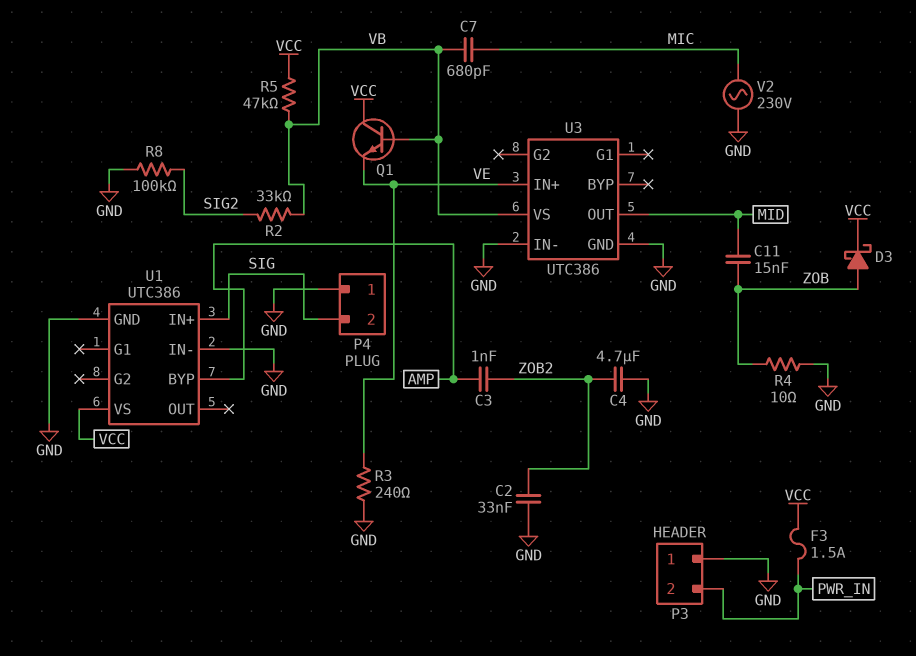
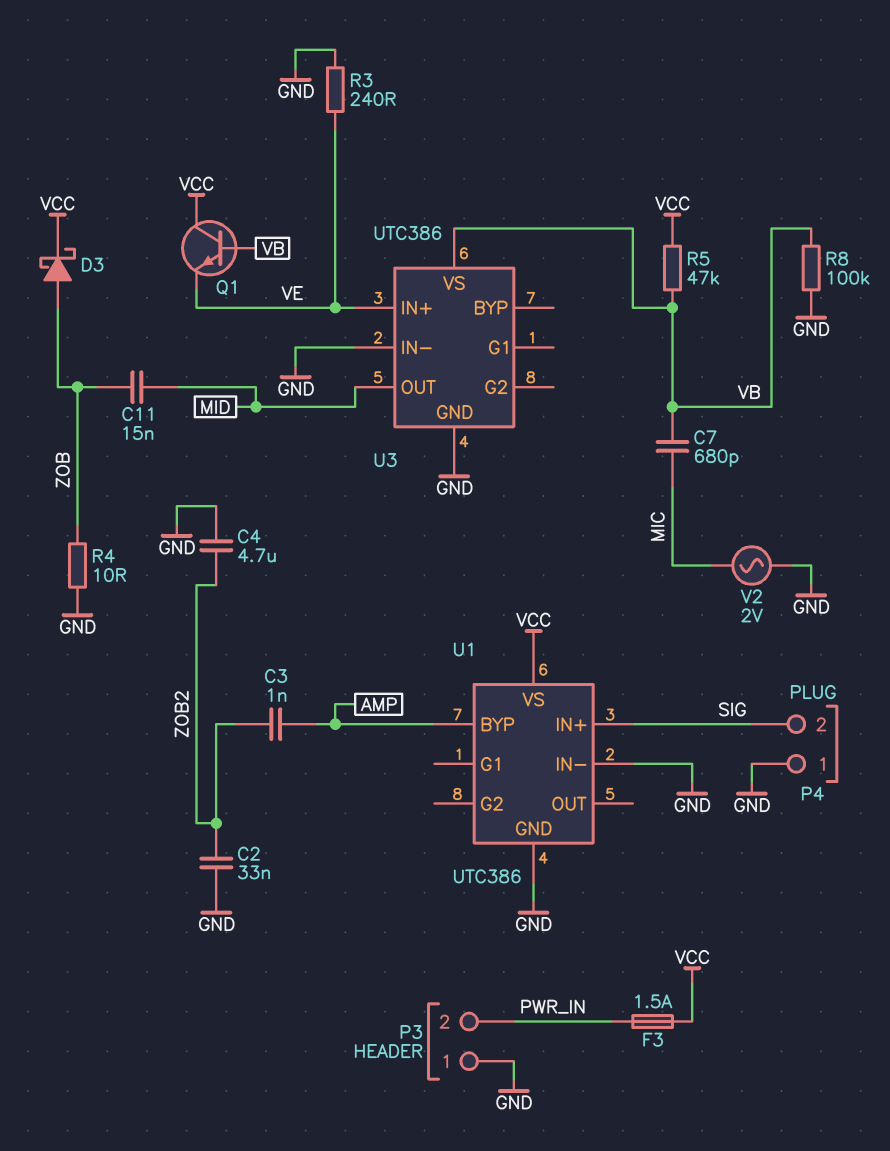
R2: 33k (SIG2, VB) -> none
R8: 100k (GND, SIG2) -> 100k (GND, VB)
V2: AC 230V (GND, MIC) -> AC 2V (GND, MIC)

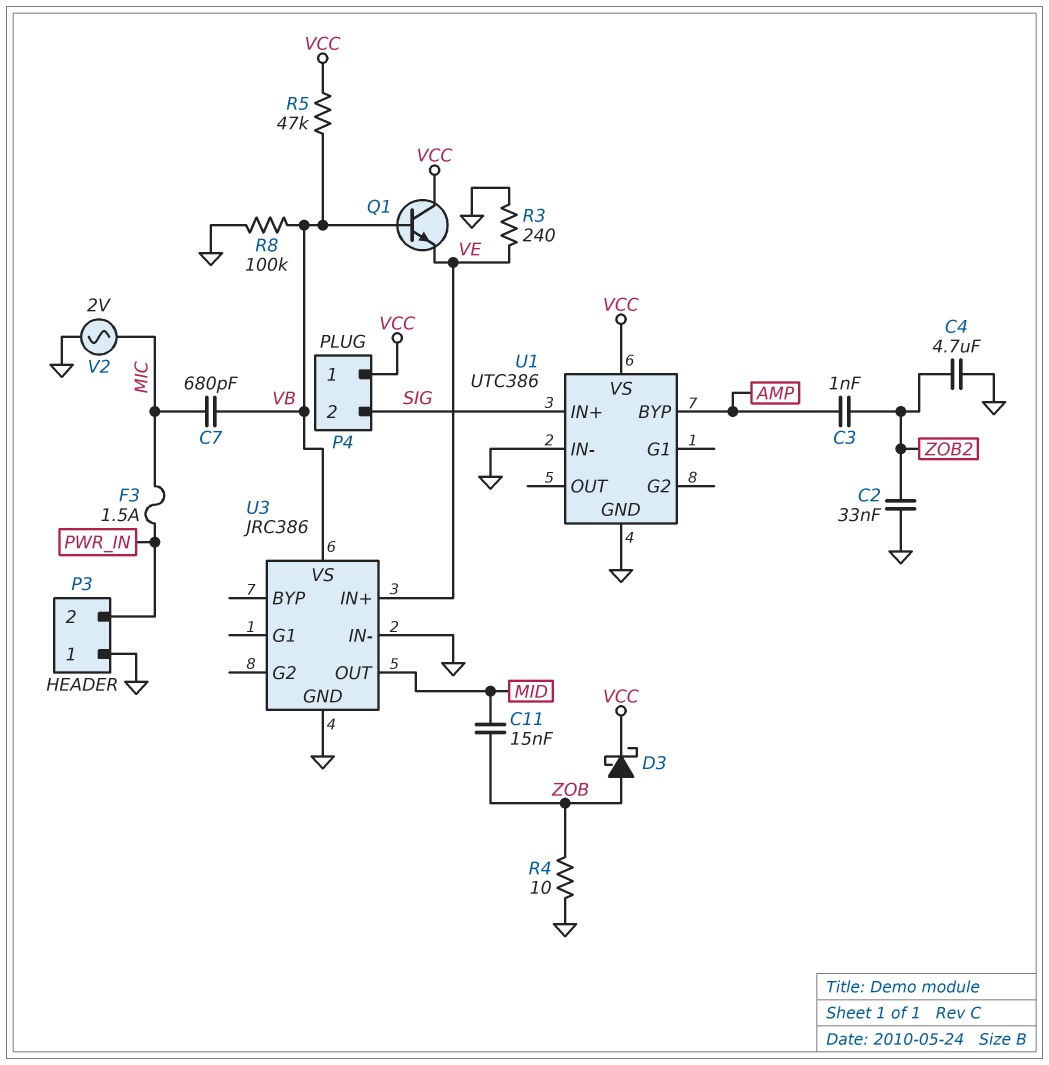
F3: 1.5A (PWR_IN, VCC) -> 1.5A (MIC, PWR_IN)
P4 pin 1: GND -> VCC
U3: UTC386 -> JRC386

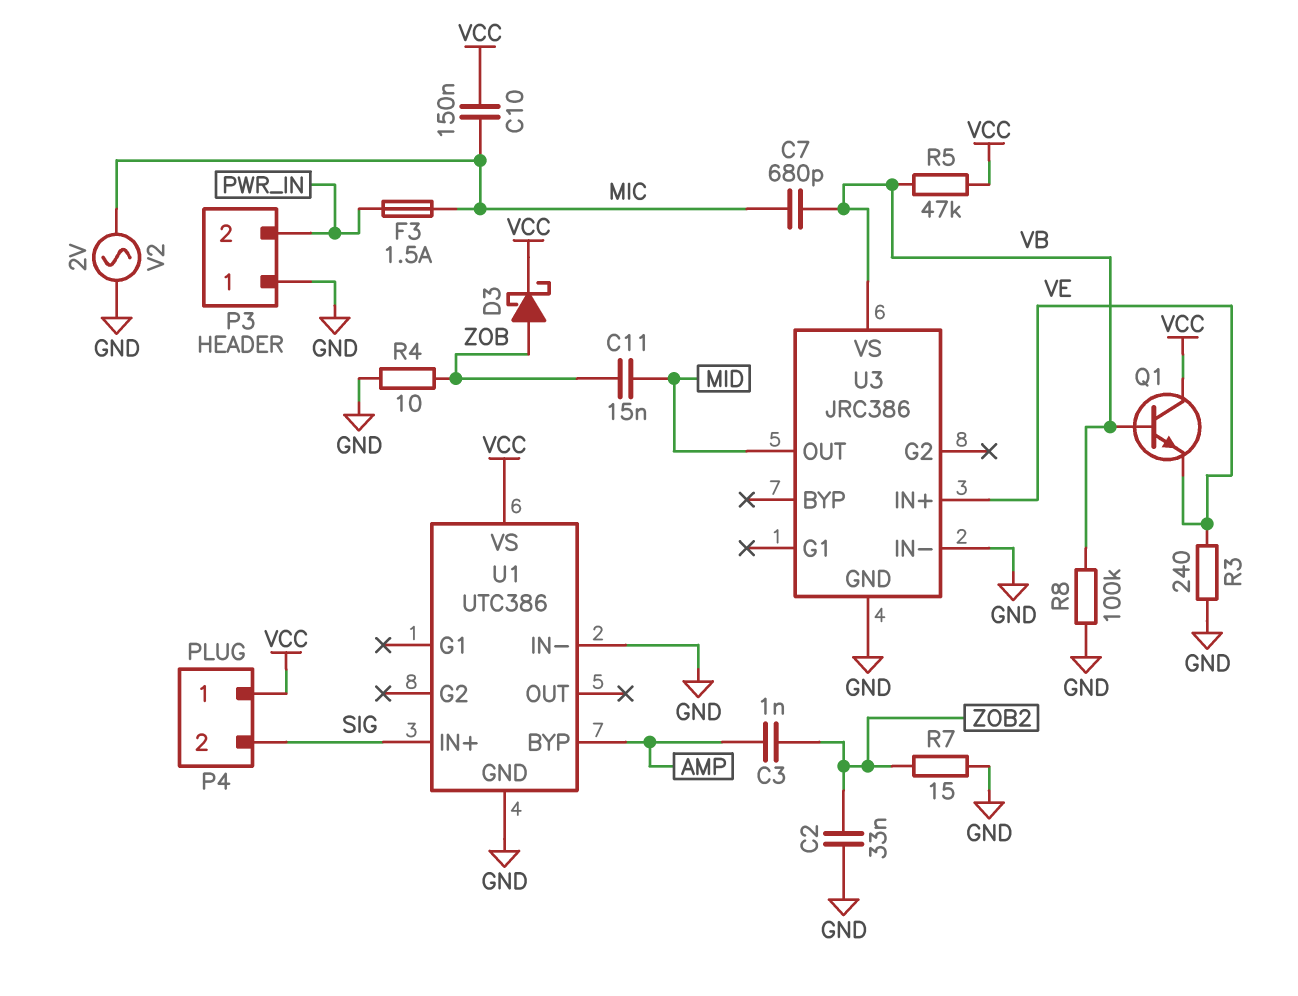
C4: 4.7uF (GND, ZOB2) -> none
C10: none -> 150nF (MIC, VCC)
R7: none -> 15 (GND, ZOB2)

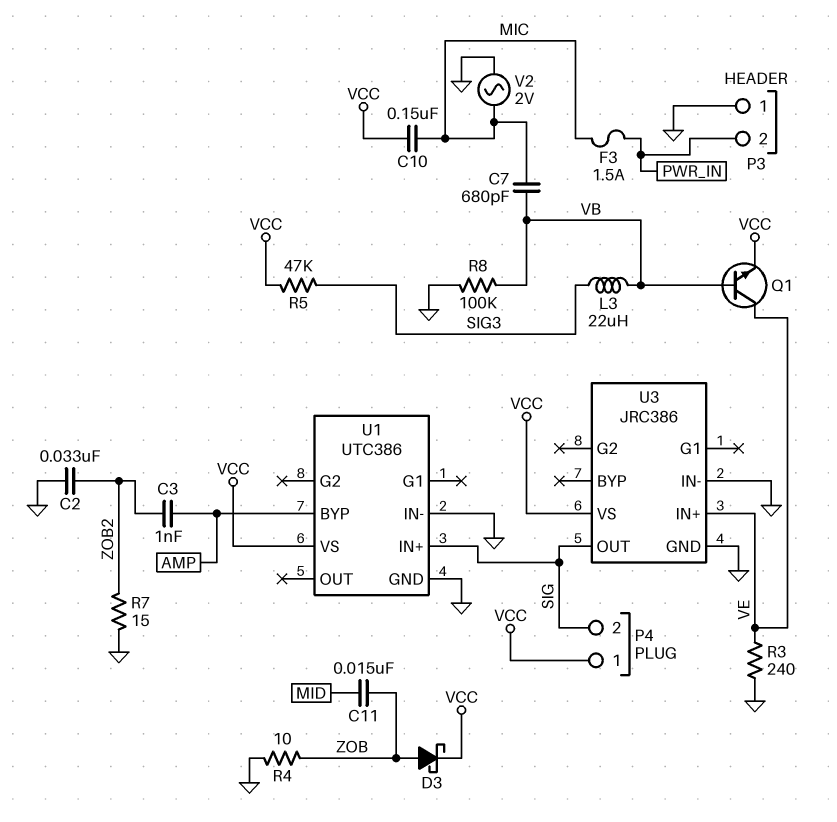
L3: none -> 22uH (SIG3, VB)
Q1: NPN (B VB, C VCC, E VE) -> NPN (B VB, C VE, E VCC)
R5: 47k (VB, VCC) -> 47k (SIG3, VCC)
U3 pin OUT: MID -> SIG
U3 pin VS: VB -> VCC

